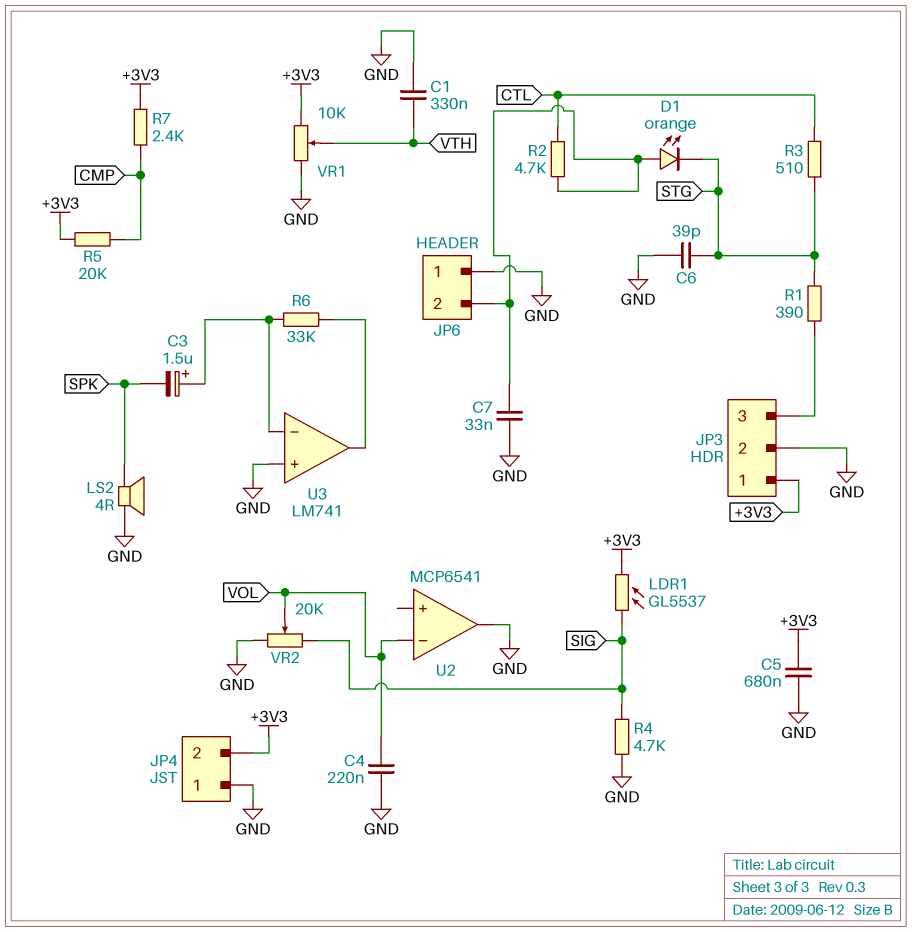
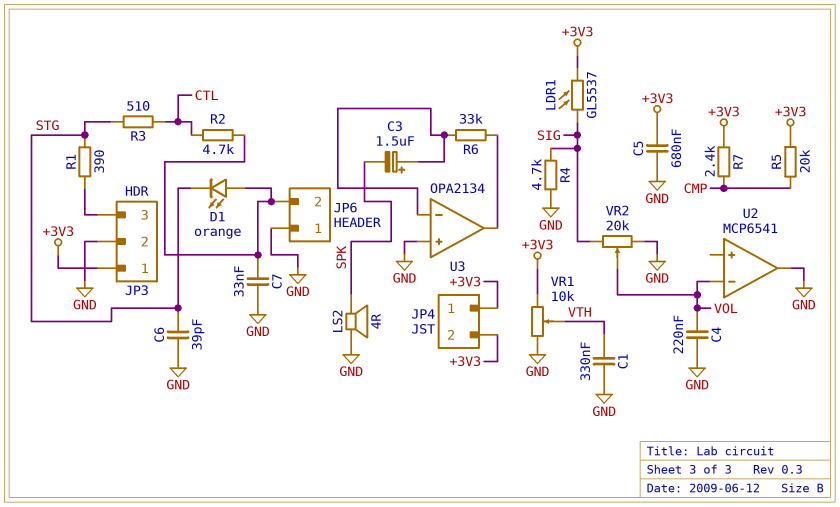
JP4 pin 1: GND -> +3V3
U3: LM741 -> OPA2134

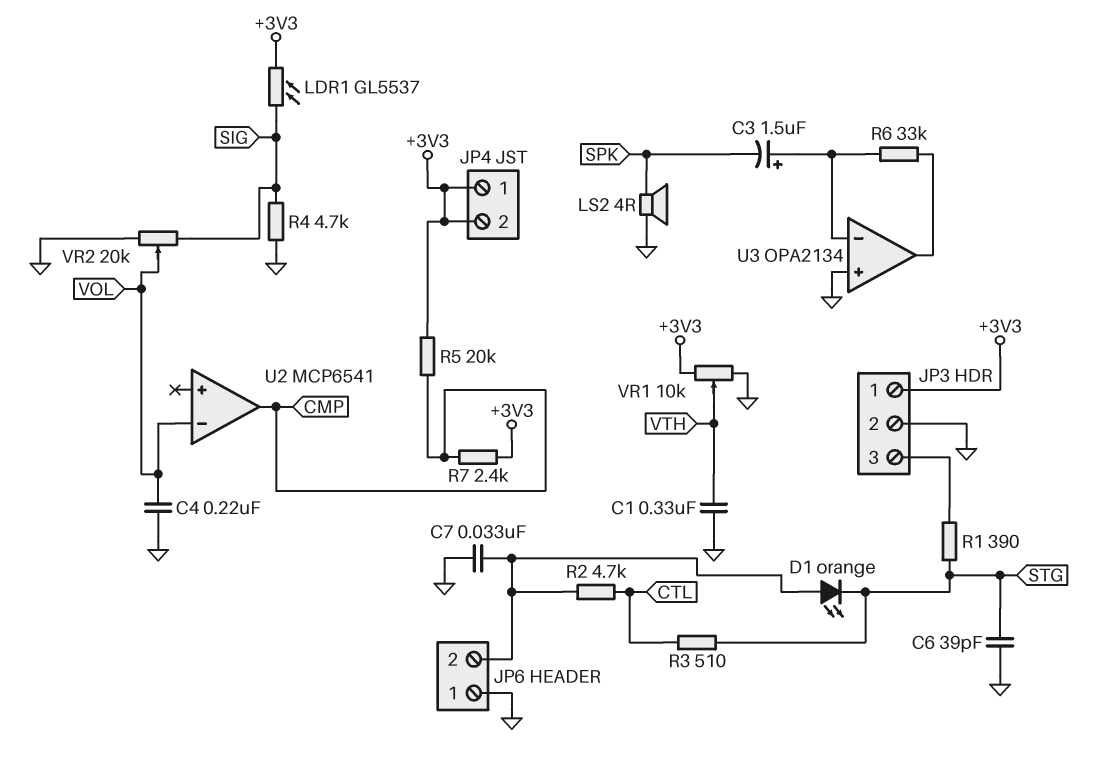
C5: 680nF (+3V3, GND) -> none
U2 pin out: GND -> CMP

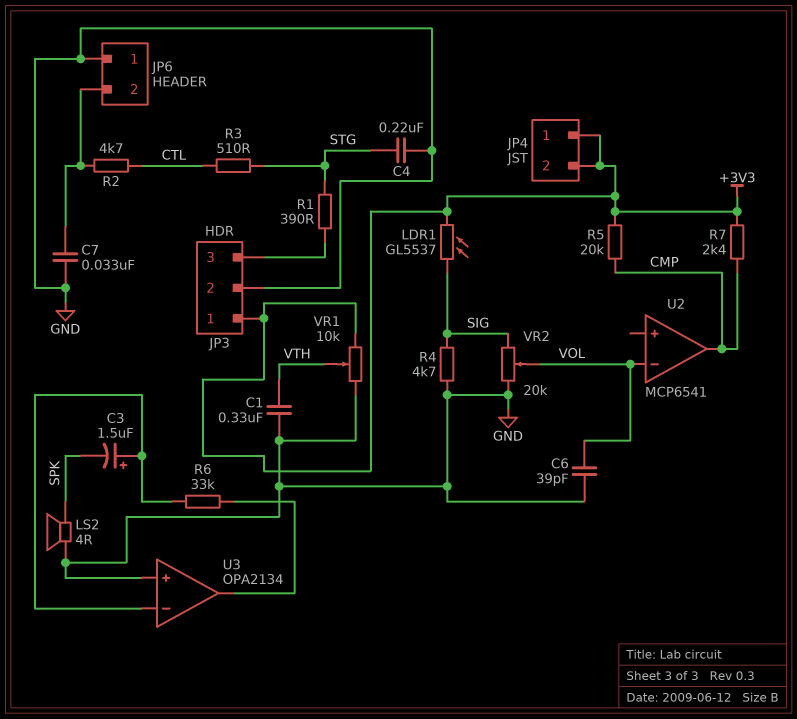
C4: 220nF (GND, VOL) -> 220nF (GND, STG)
C6: 39pF (GND, STG) -> 39pF (GND, VOL)
D1: LED orange (A JP6/2, K STG) -> none

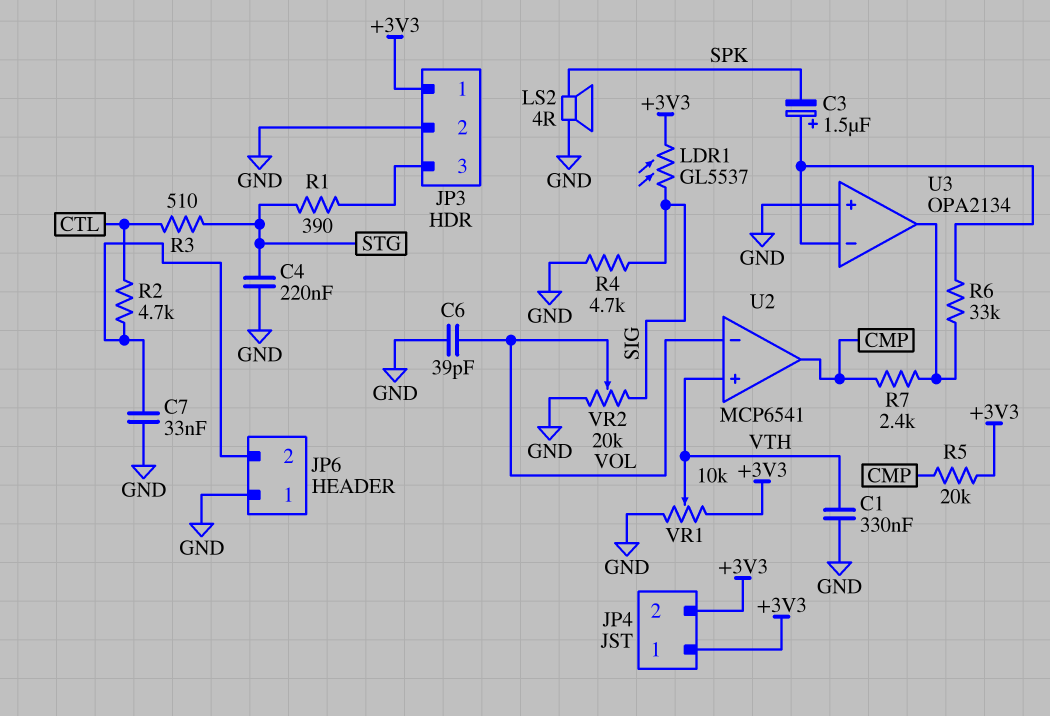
R7: 2.4k (+3V3, CMP) -> 2.4k (CMP, U3/out)
U2 pin in+: none -> VTH

